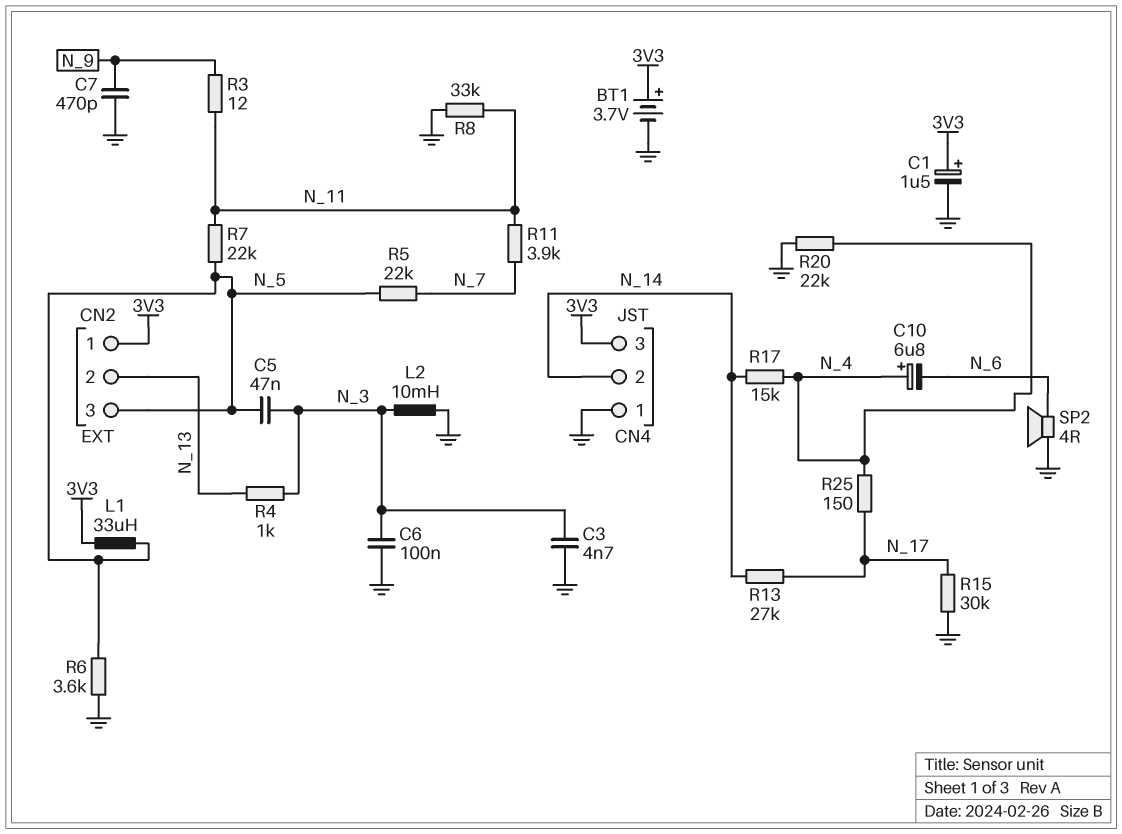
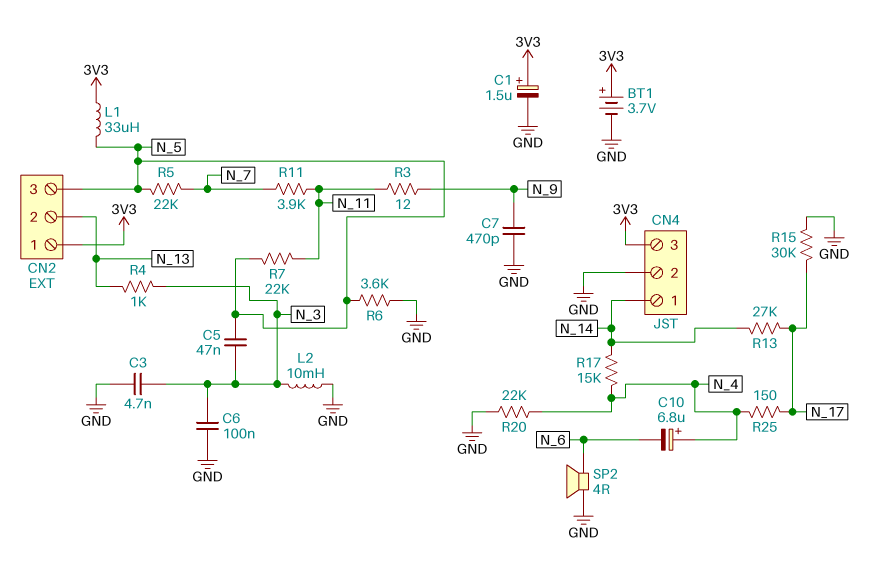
CN4 pin 1: GND -> N_14
CN4 pin 2: N_14 -> GND
R8: 33k (GND, N_11) -> none

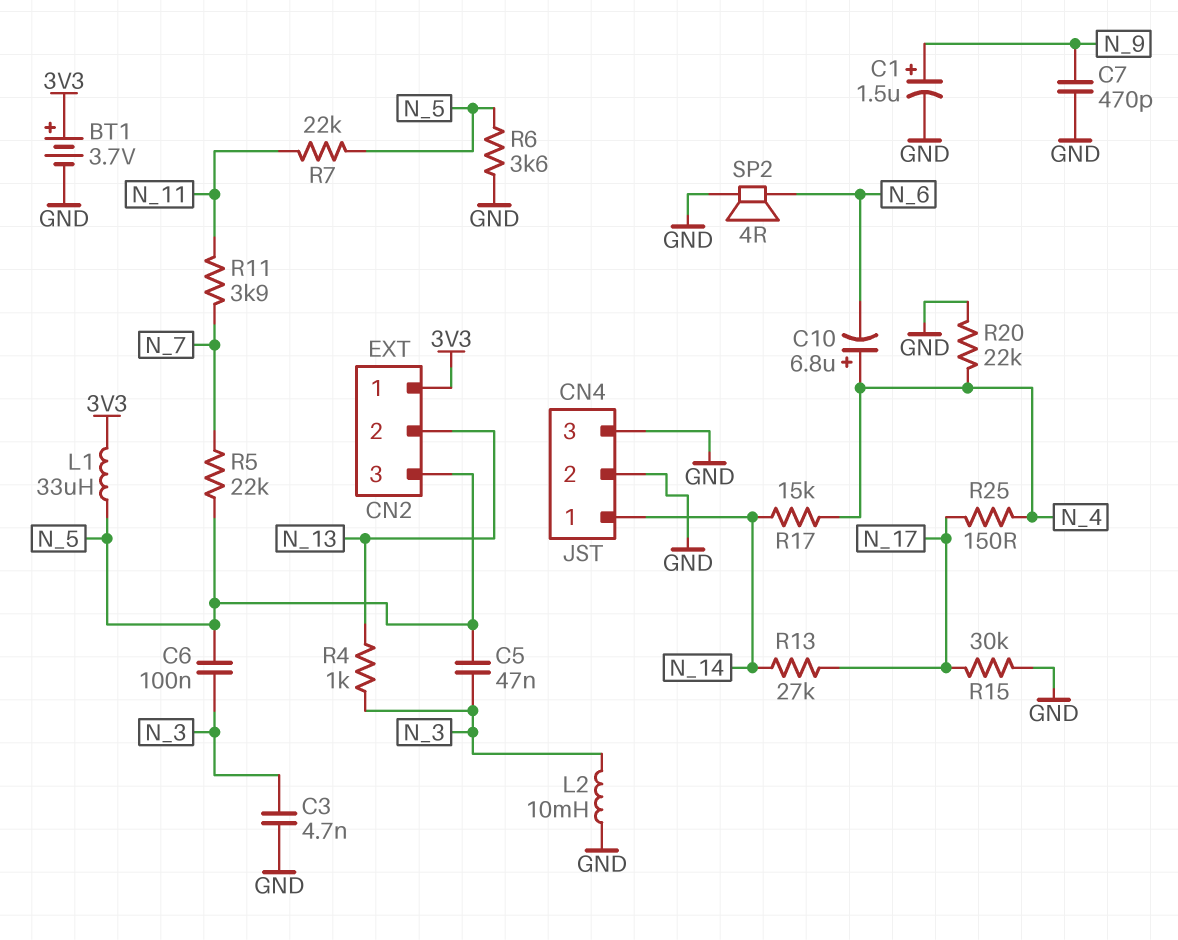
C1: 1.5uF (plus 3V3, minus GND) -> 1.5uF (plus N_9, minus GND)
C6: 100nF (GND, N_3) -> 100nF (N_3, N_5)
CN4 pin 3: 3V3 -> GND
R3: 12 (N_9, N_11) -> none

